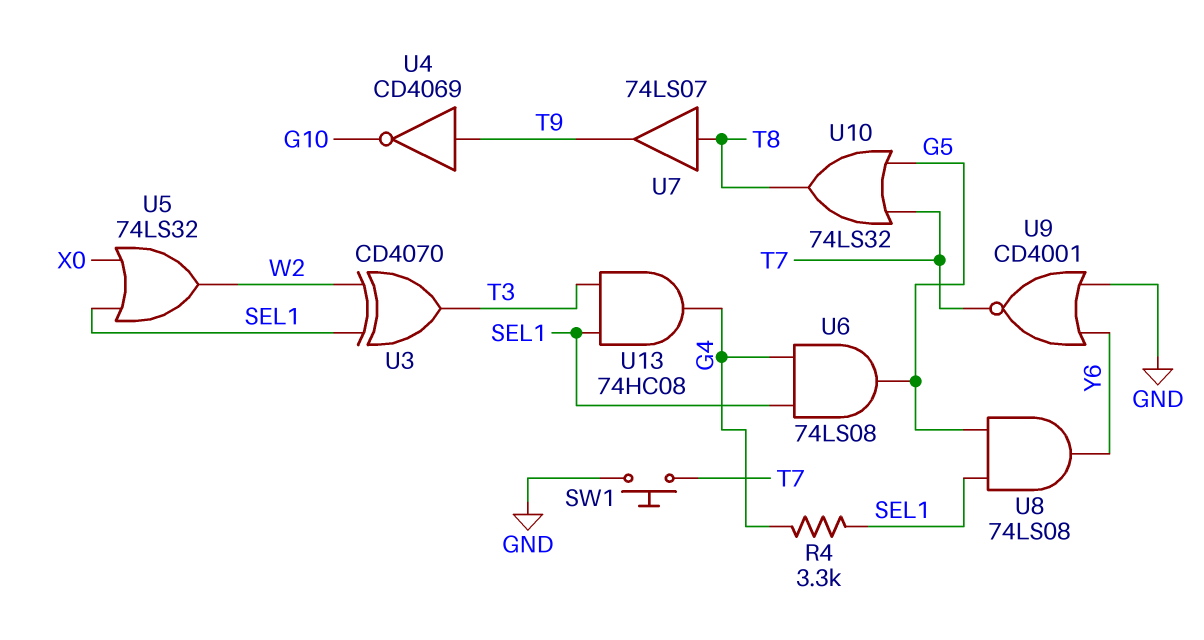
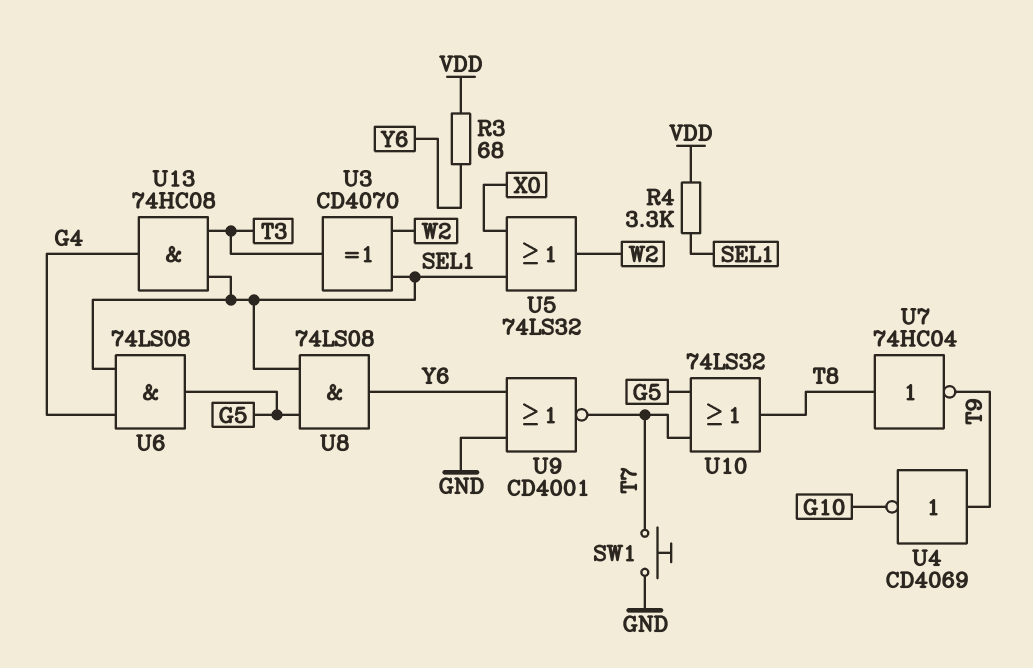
R3: none -> 68 (VDD, Y6)
R4: 3.3k (G4, SEL1) -> 3.3k (SEL1, VDD)
U7: buffer 74LS07 (in T8, out T9) -> NOT 74HC04 (in T8, out T9)

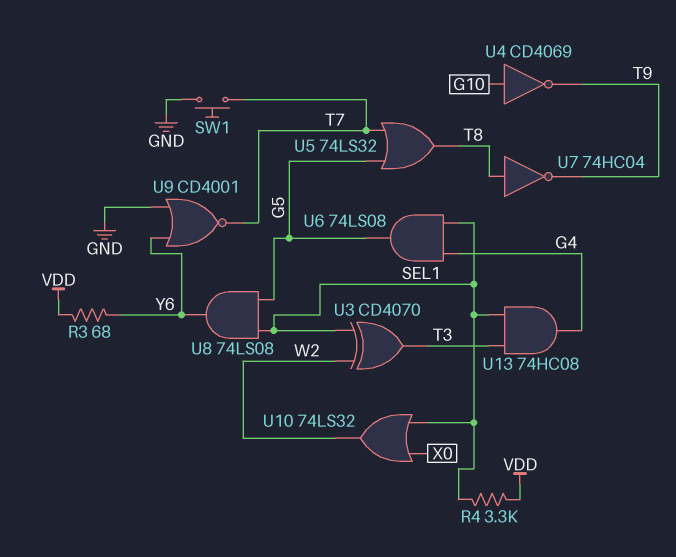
U4: NOT CD4069 (in T9, out G10) -> NOT CD4069 (in G10, out T9)
U5: OR 74LS32 (in SEL1, in X0, out W2) -> OR 74LS32 (in G5, in T7, out T8)
U10: OR 74LS32 (in G5, in T7, out T8) -> OR 74LS32 (in SEL1, in X0, out W2)

